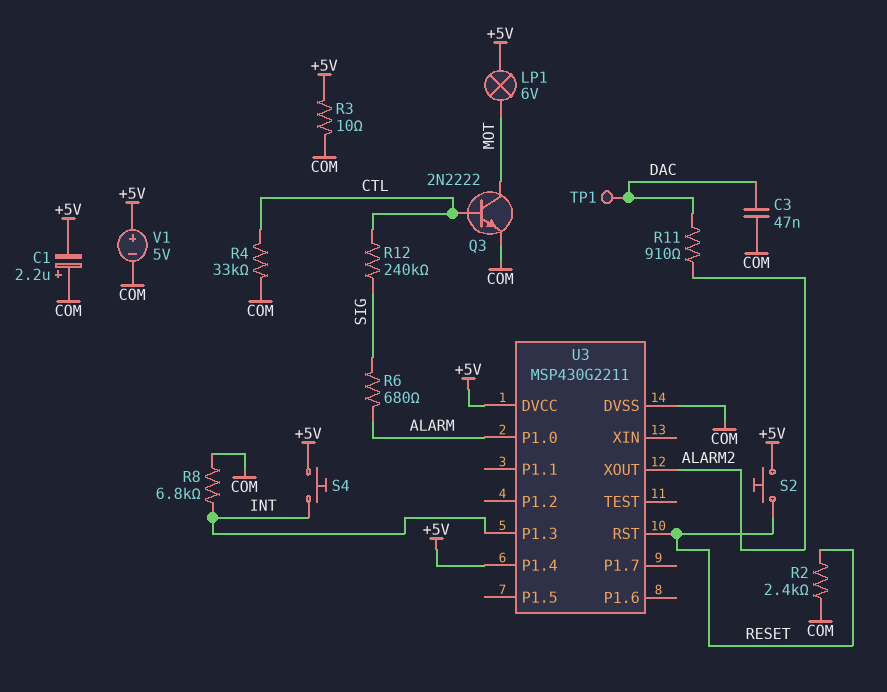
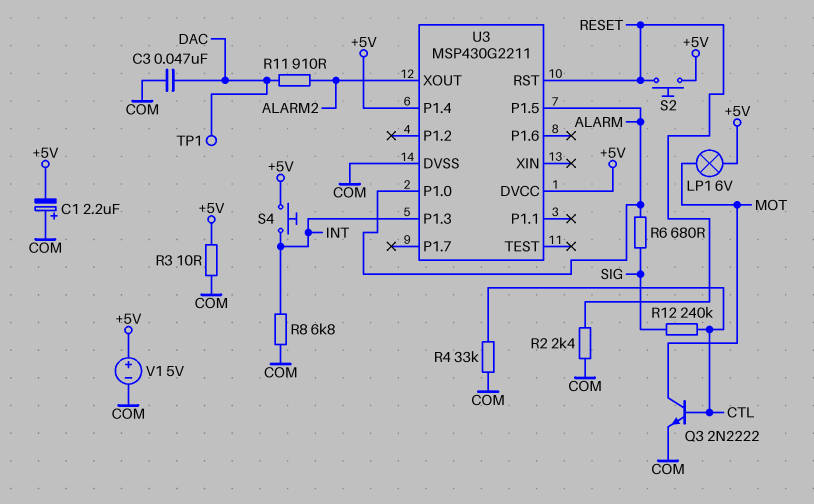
U3 pin P1.5: none -> ALARM

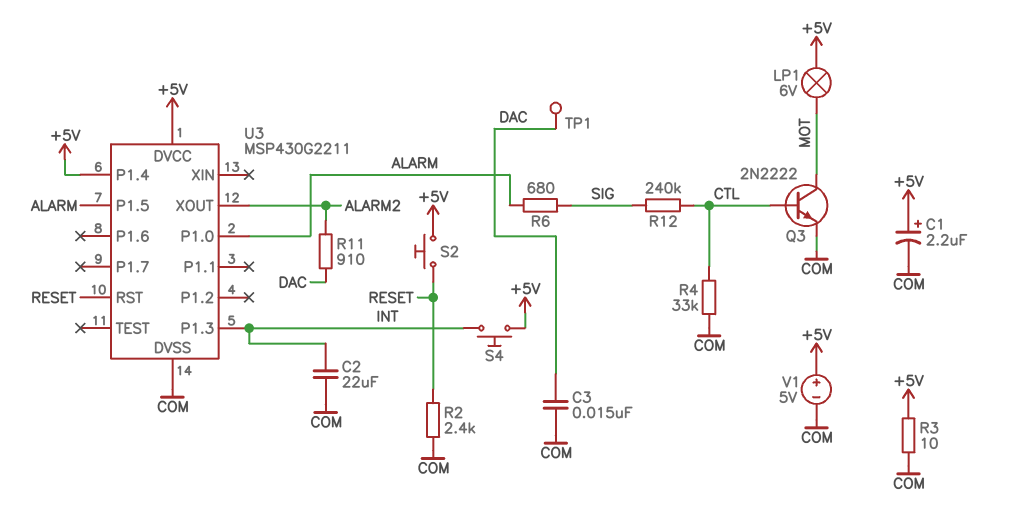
C1: 2.2uF (plus COM, minus +5V) -> 2.2uF (plus +5V, minus COM)
C2: none -> 22uF (COM, INT)
C3: 47nF (COM, DAC) -> 15nF (COM, DAC)
R8: 6.8k (COM, INT) -> none

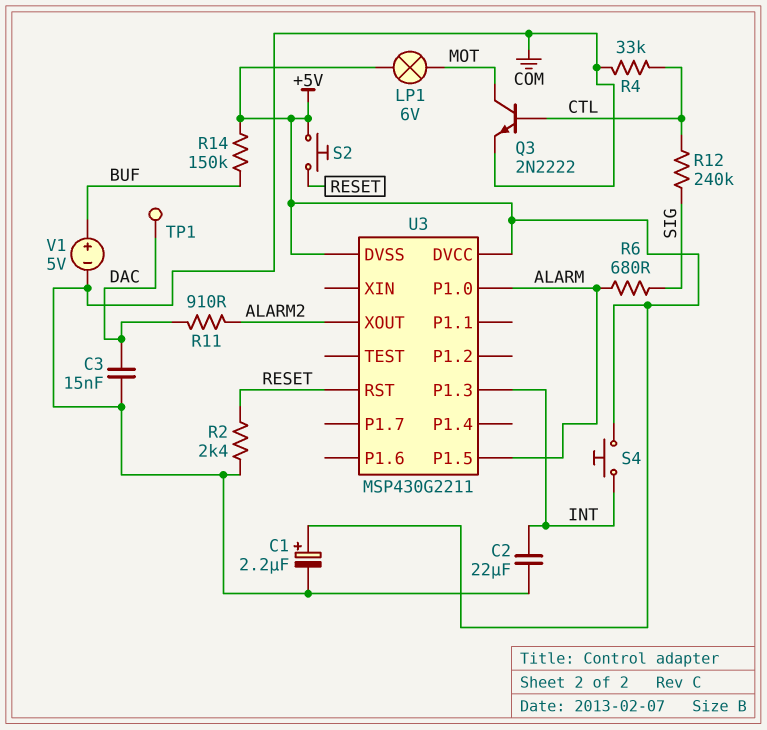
R3: 10 (+5V, COM) -> none
R14: none -> 150k (+5V, BUF)
U3 pin DVSS: COM -> +5V
U3 pin P1.4: +5V -> none
V1: 5V (plus +5V, minus COM) -> 5V (plus BUF, minus COM)

